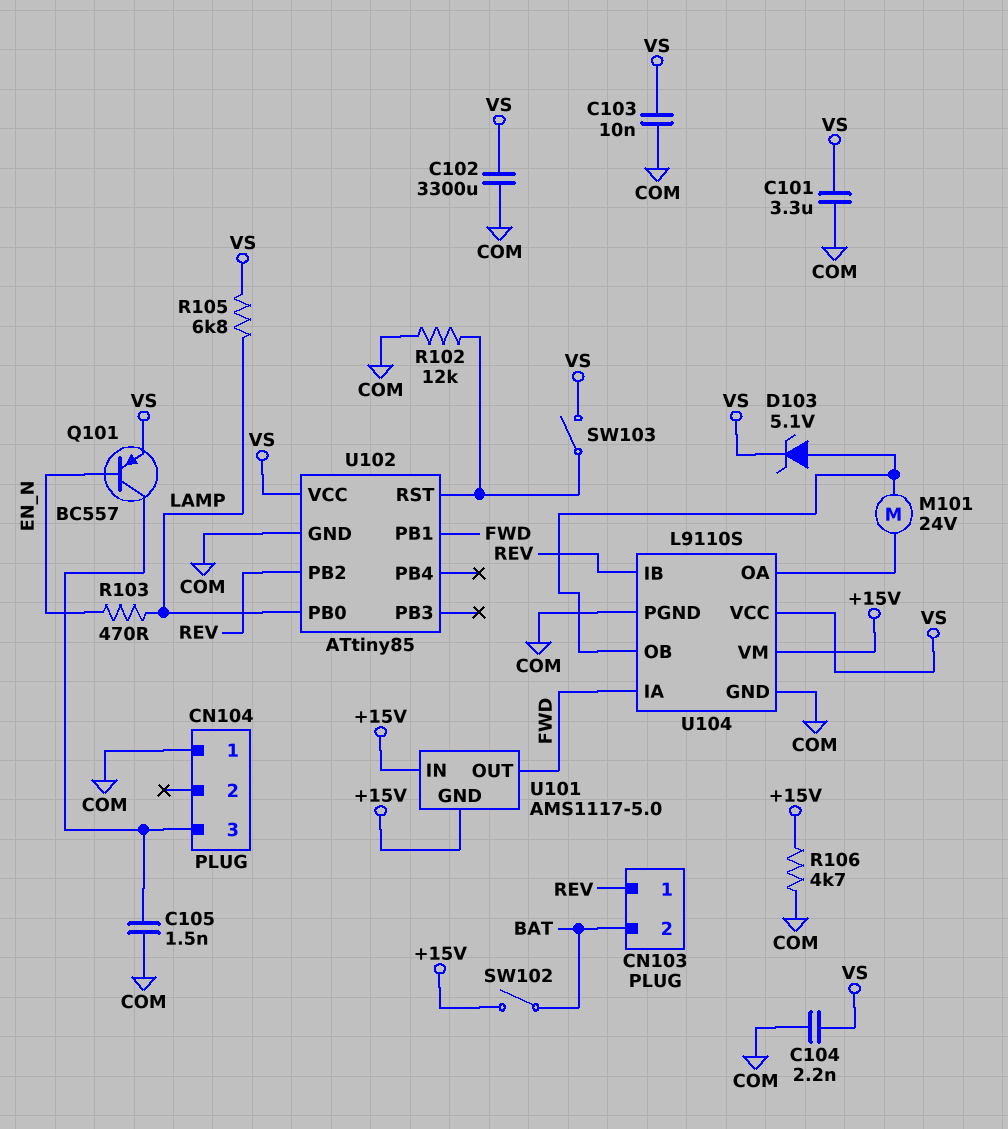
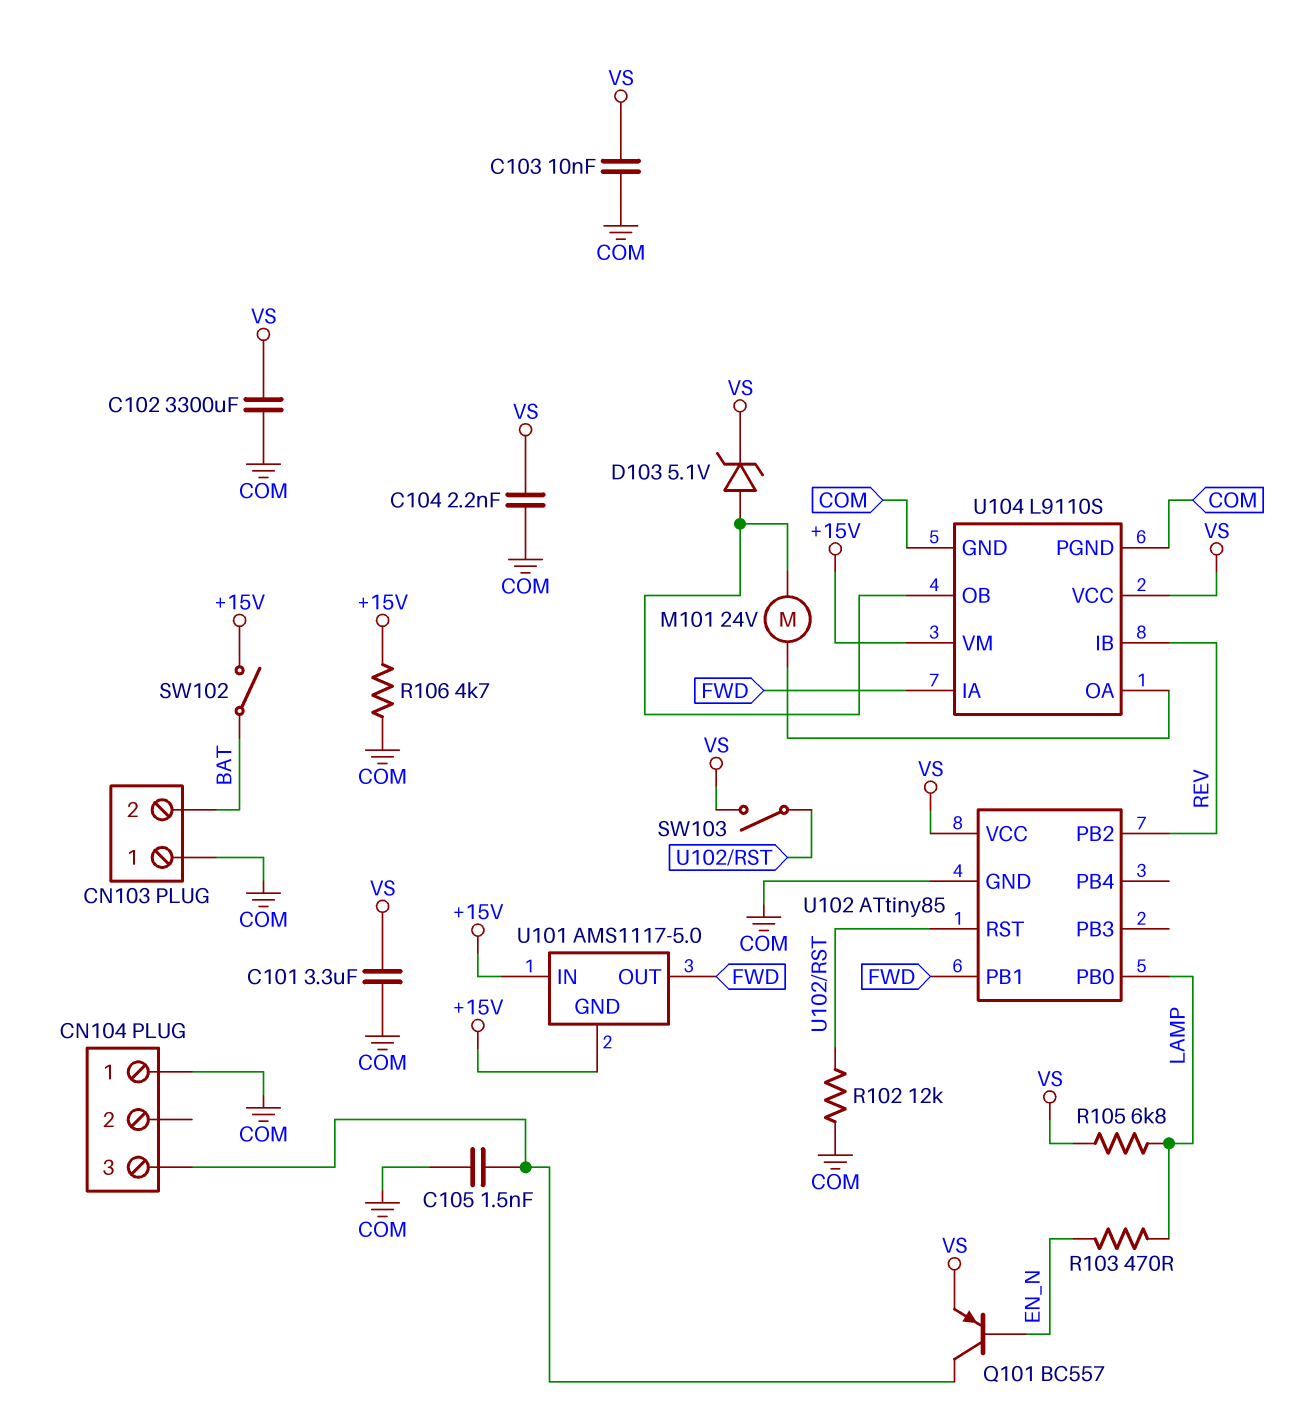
CN103 pin 1: REV -> COM

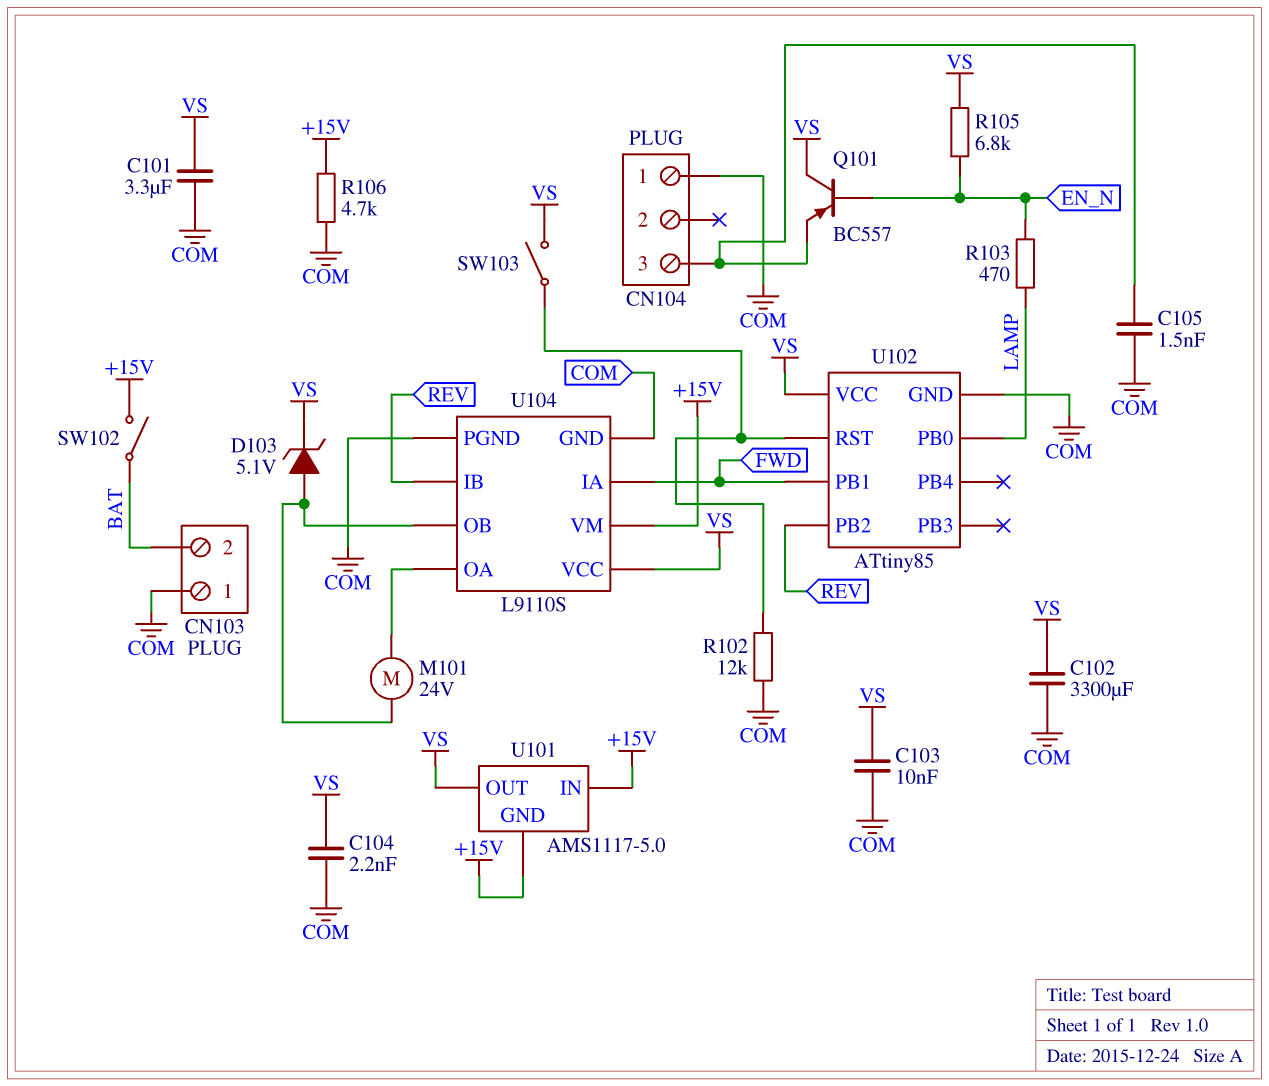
Q101: PNP BC557 (B EN_N, C CN104/3, E VS) -> PNP BC557 (B EN_N, C VS, E CN104/3)
R105: 6.8k (LAMP, VS) -> 6.8k (EN_N, VS)
U101 pin OUT: FWD -> VS

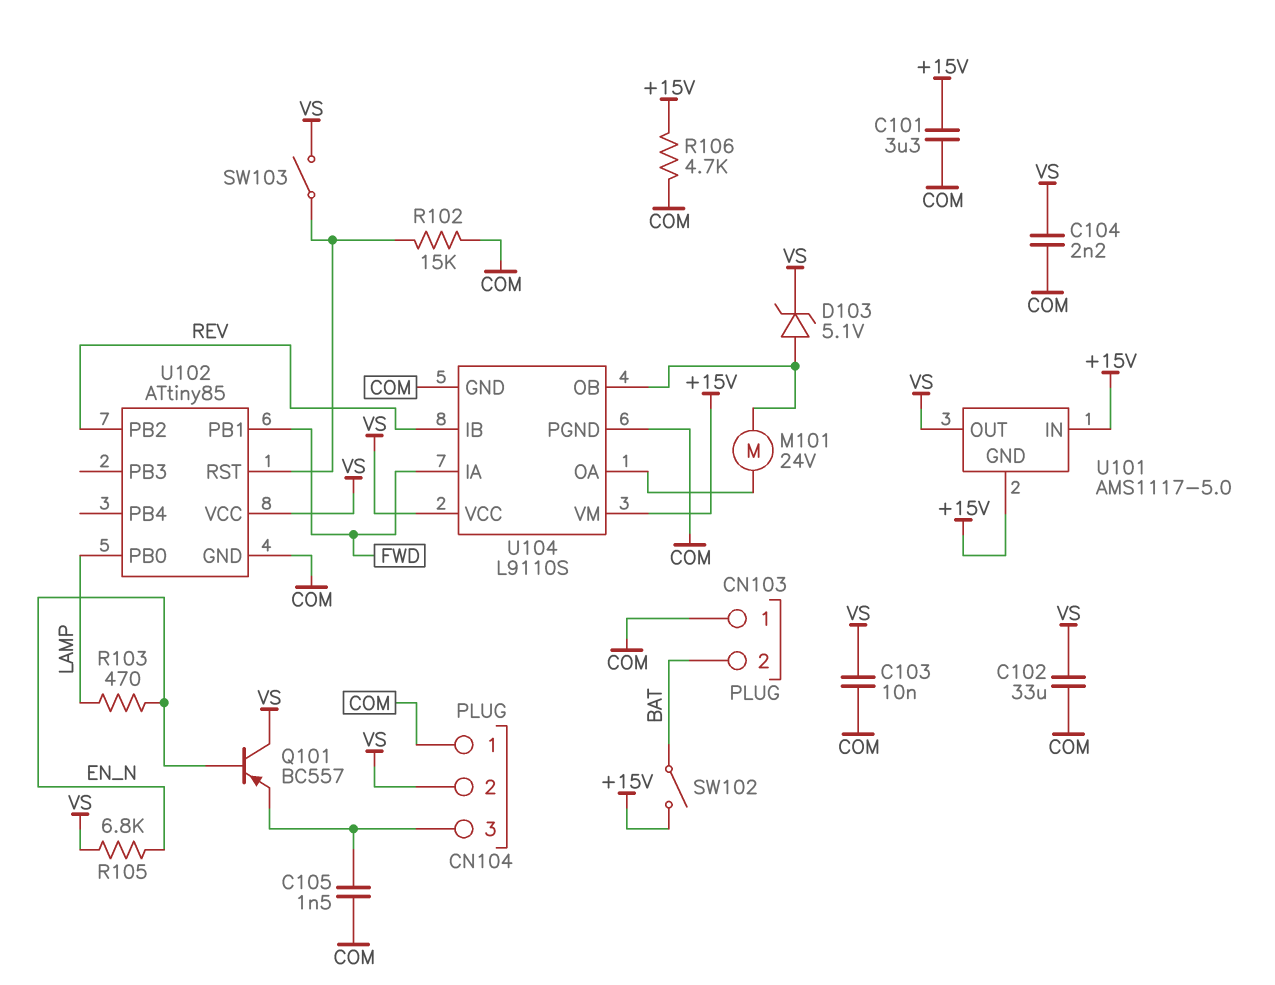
C101: 3.3uF (COM, VS) -> 3.3uF (+15V, COM)
C102: 3300uF (COM, VS) -> 33uF (COM, VS)
CN104 pin 2: none -> VS
R102: 12k (COM, U102/RST) -> 15k (COM, U102/RST)

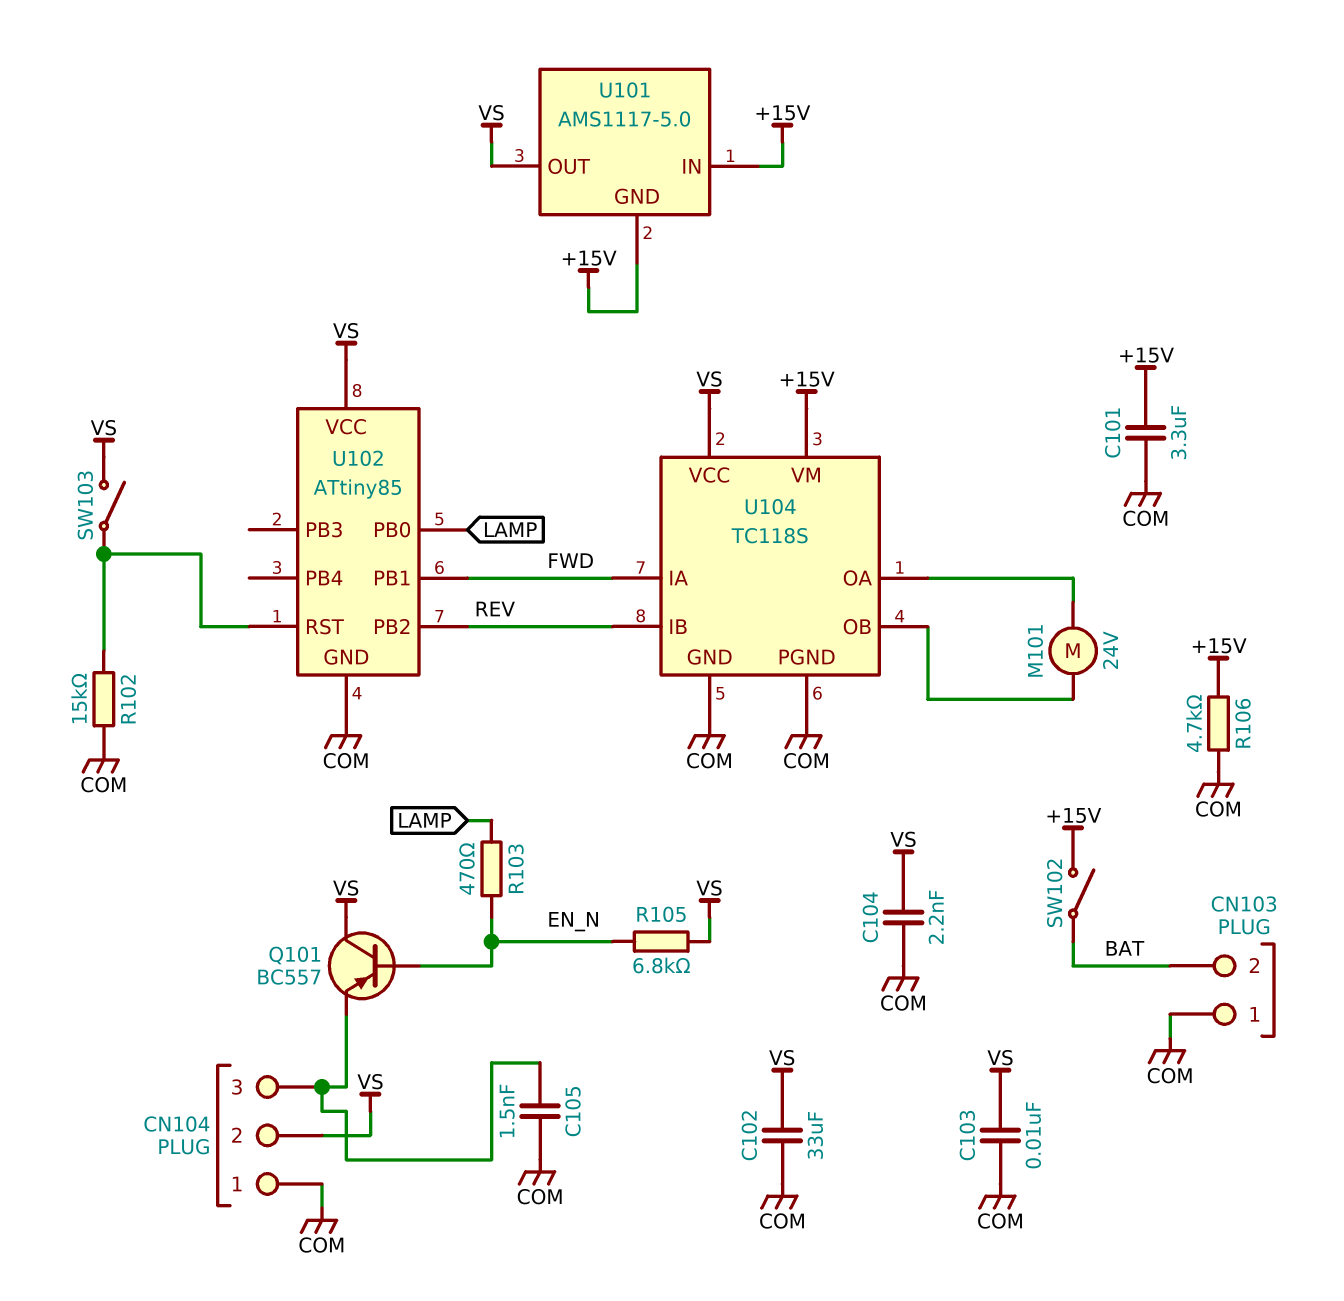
D103: zener 5.1V (A U104/OB, K VS) -> none
U104: L9110S -> TC118S

